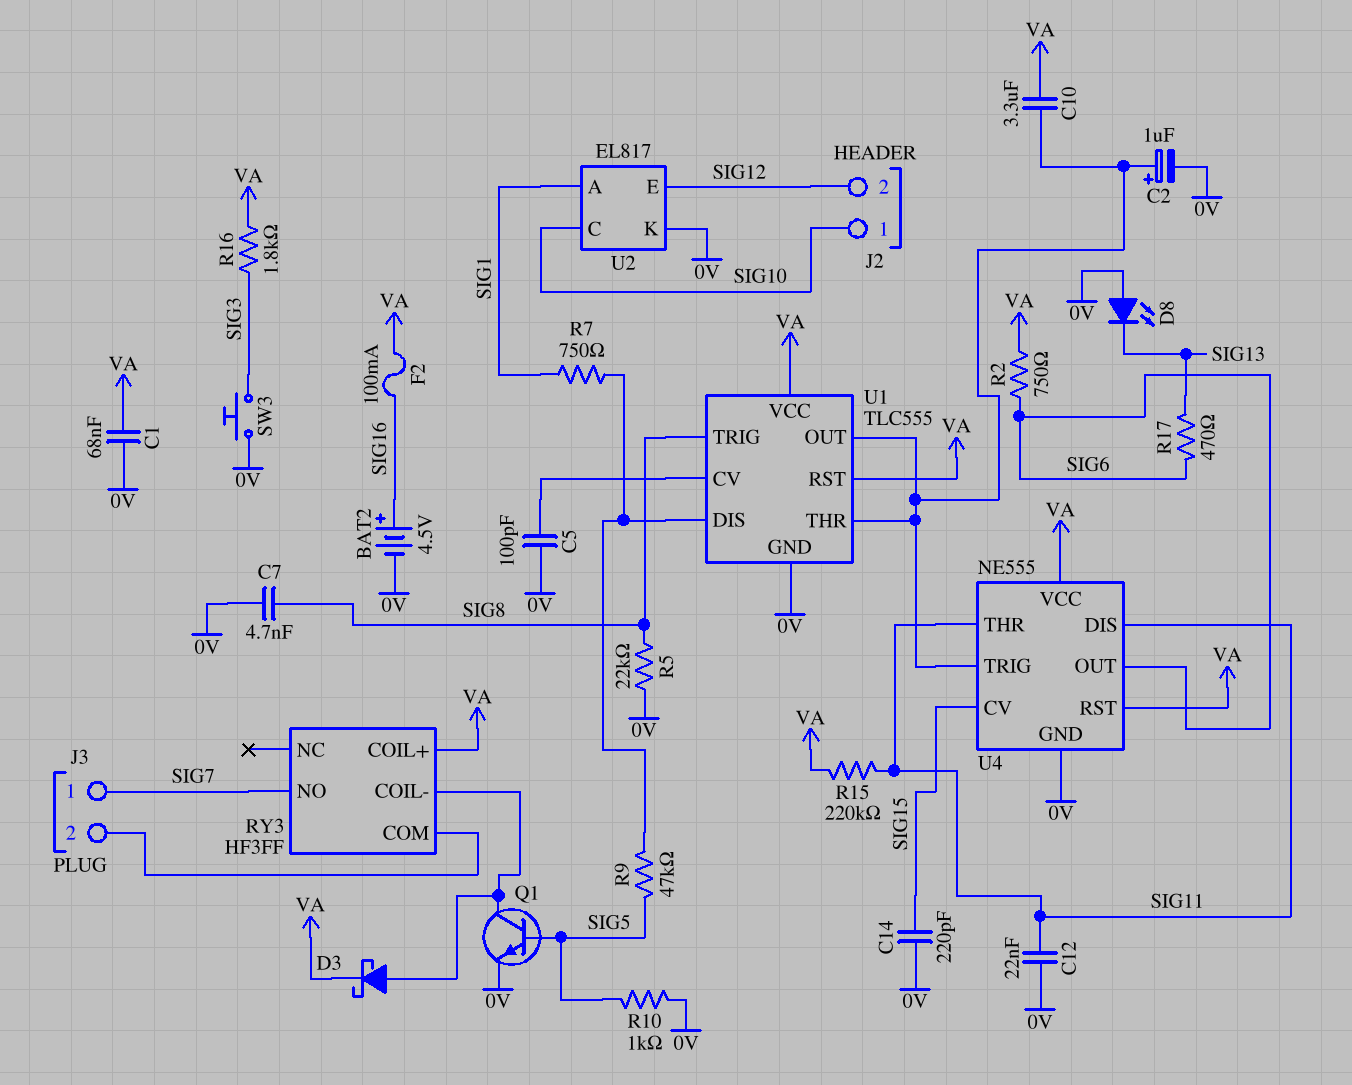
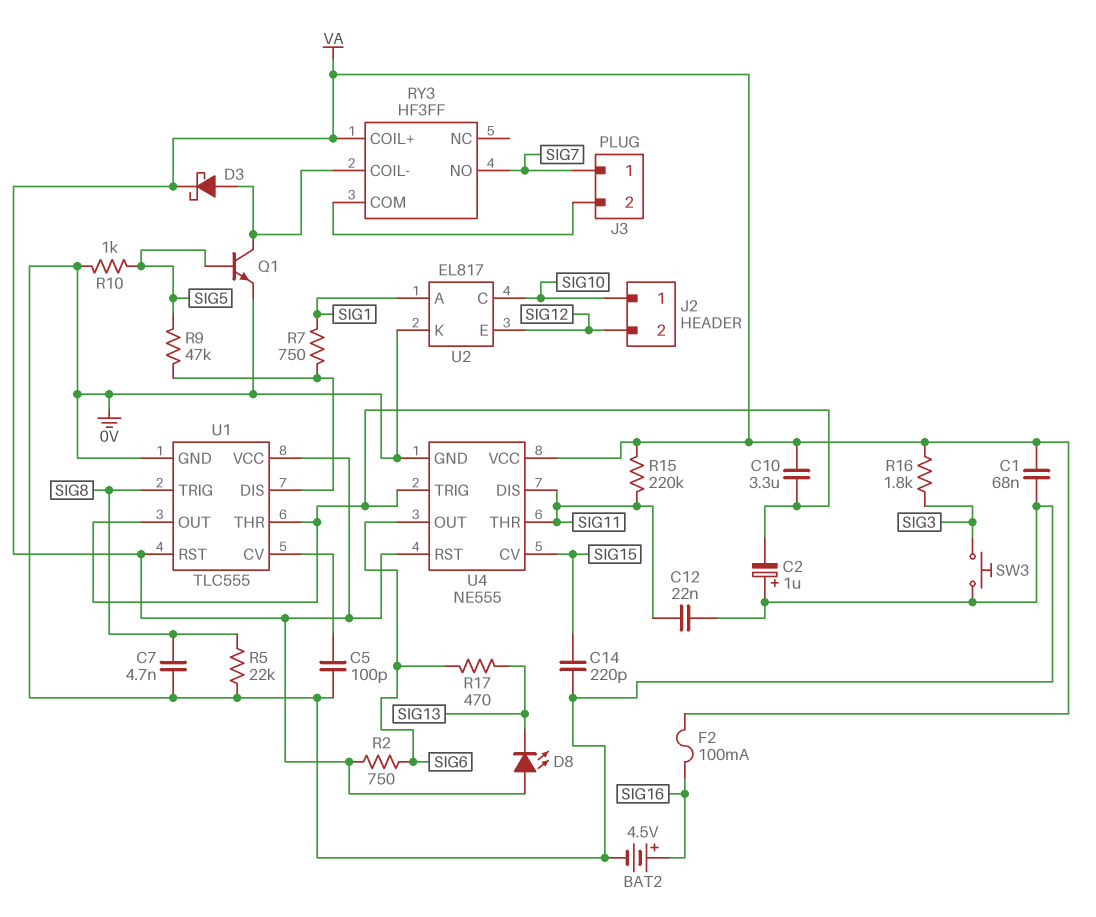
C2: 1uF (plus U1/OUT, minus 0V) -> 1uF (plus 0V, minus U1/OUT)
D8: LED (A 0V, K SIG13) -> LED (A VA, K SIG13)

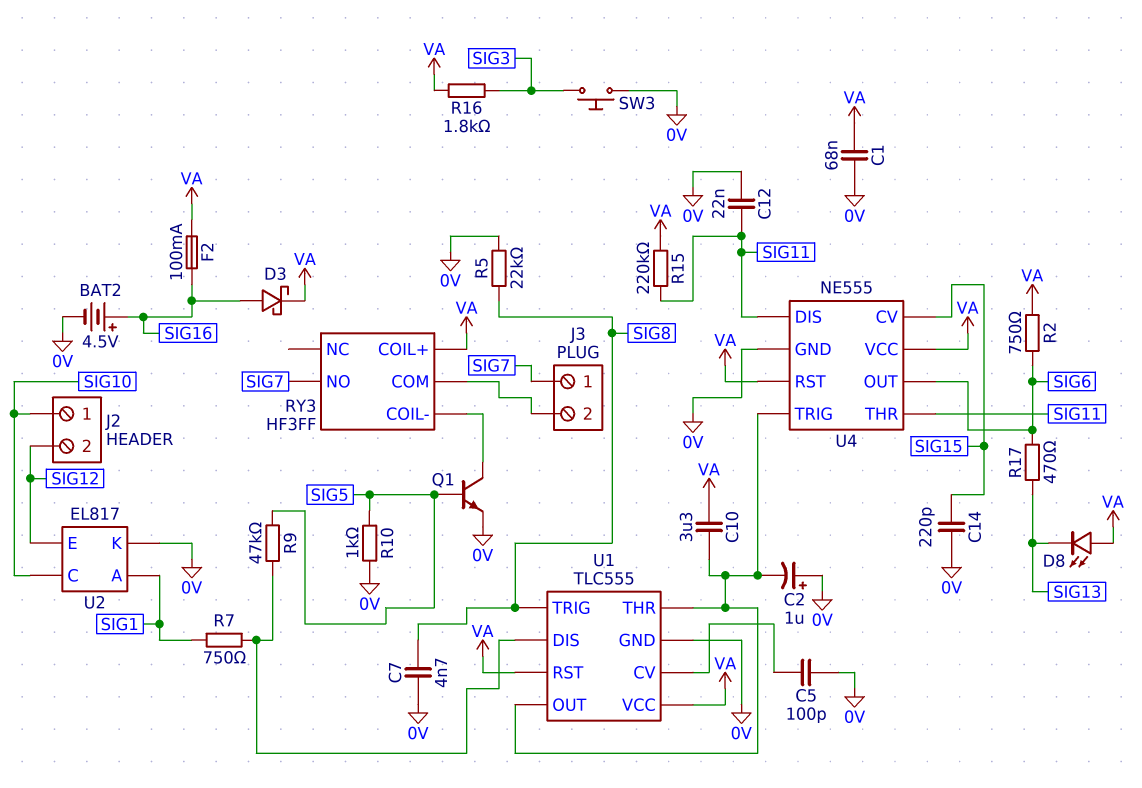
D3: schottky (A RY3/COIL-, K VA) -> schottky (A SIG16, K VA)

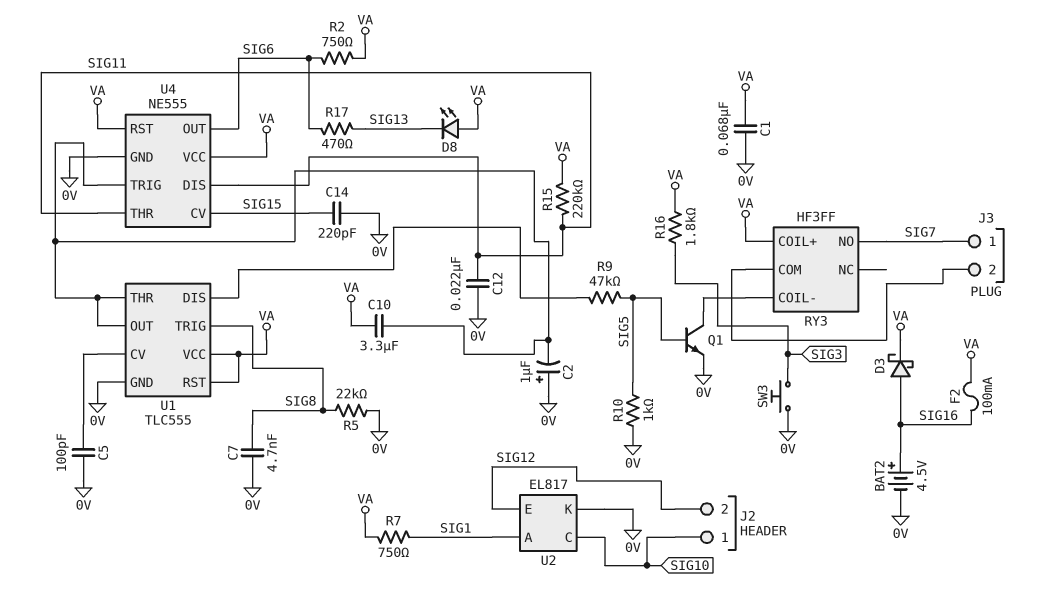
R7: 750 (SIG1, U1/DIS) -> 750 (SIG1, VA)

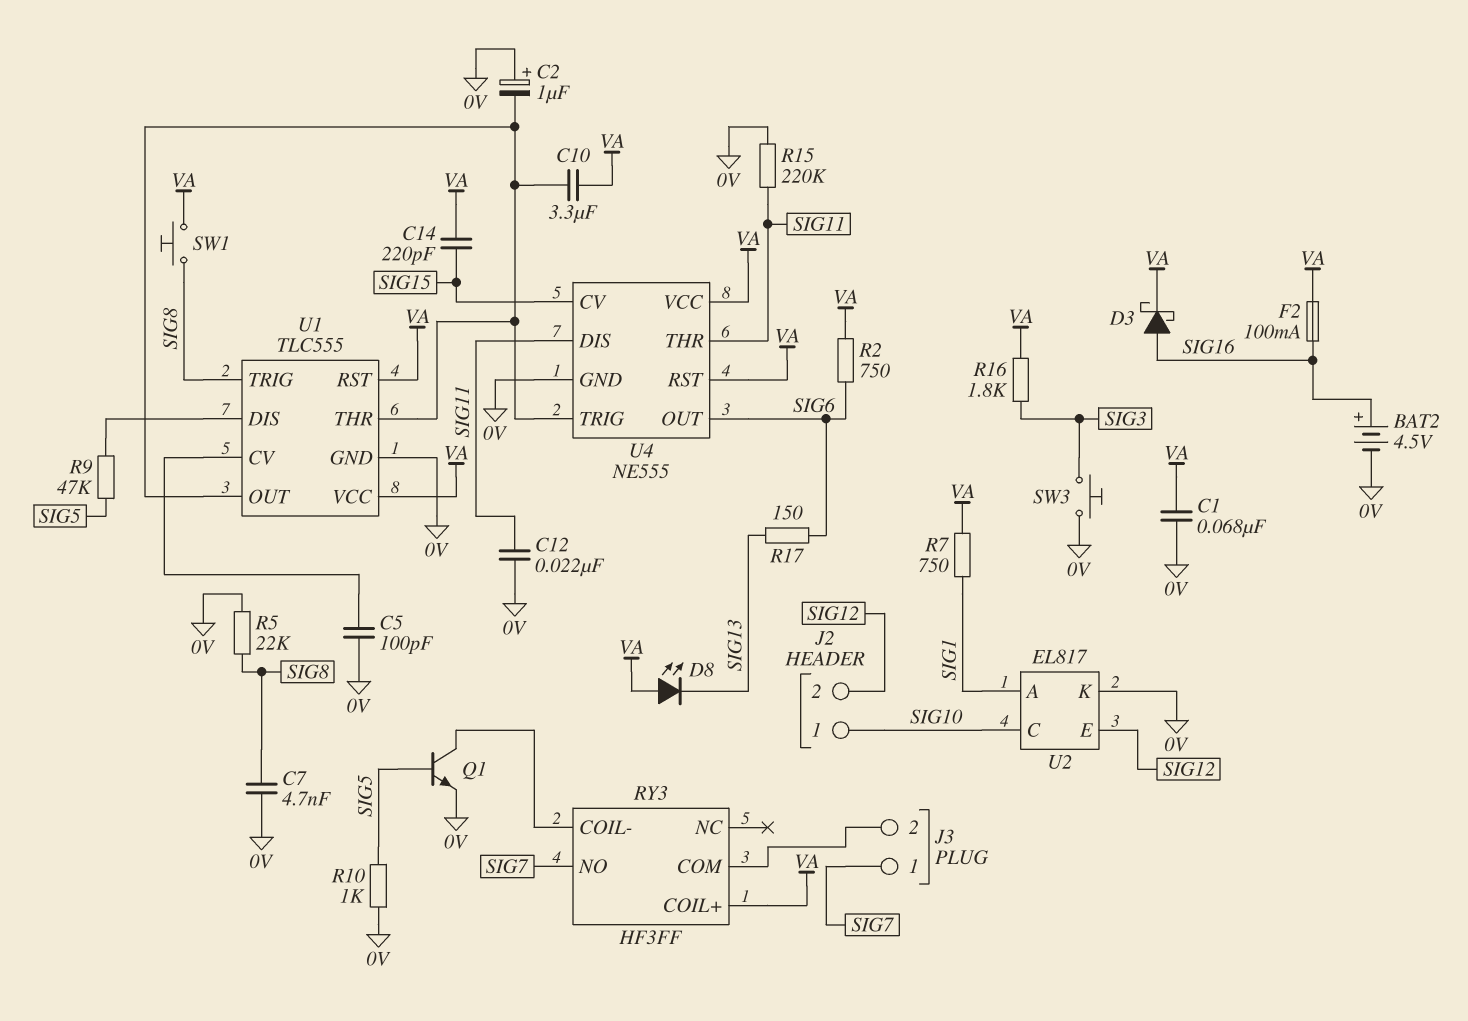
C14: 220pF (0V, SIG15) -> 220pF (SIG15, VA)
R15: 220k (SIG11, VA) -> 220k (0V, SIG11)
R17: 470 (SIG6, SIG13) -> 150 (SIG6, SIG13)
SW1: none -> button (SIG8, VA)

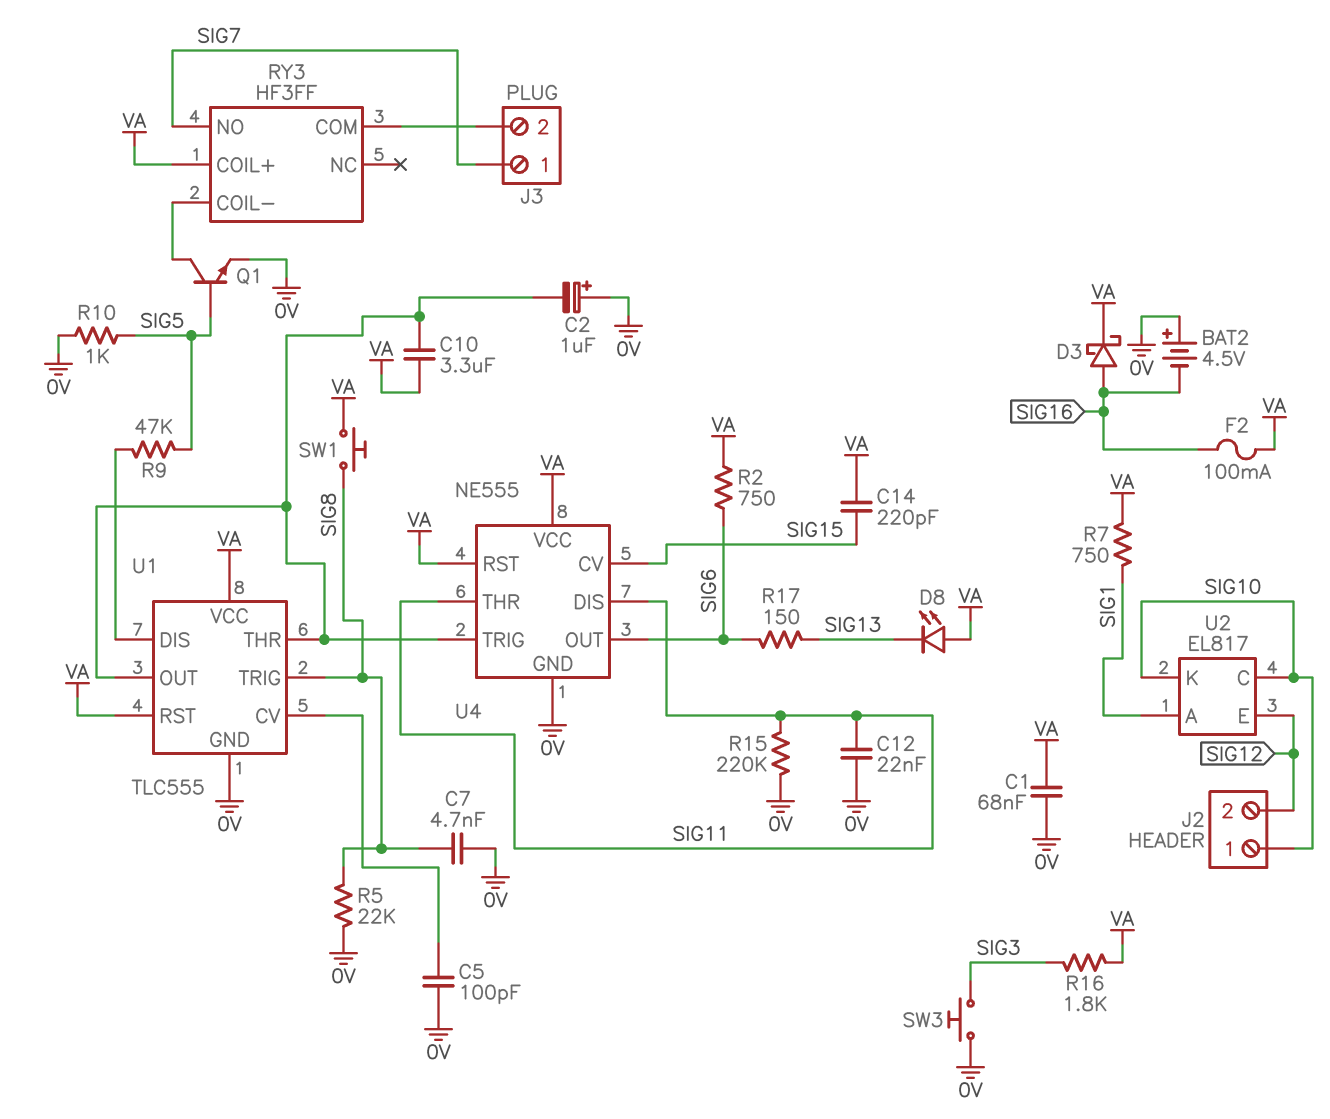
BAT2: 4.5V (plus SIG16, minus 0V) -> 4.5V (plus 0V, minus SIG16)
U2 pin K: 0V -> SIG10

